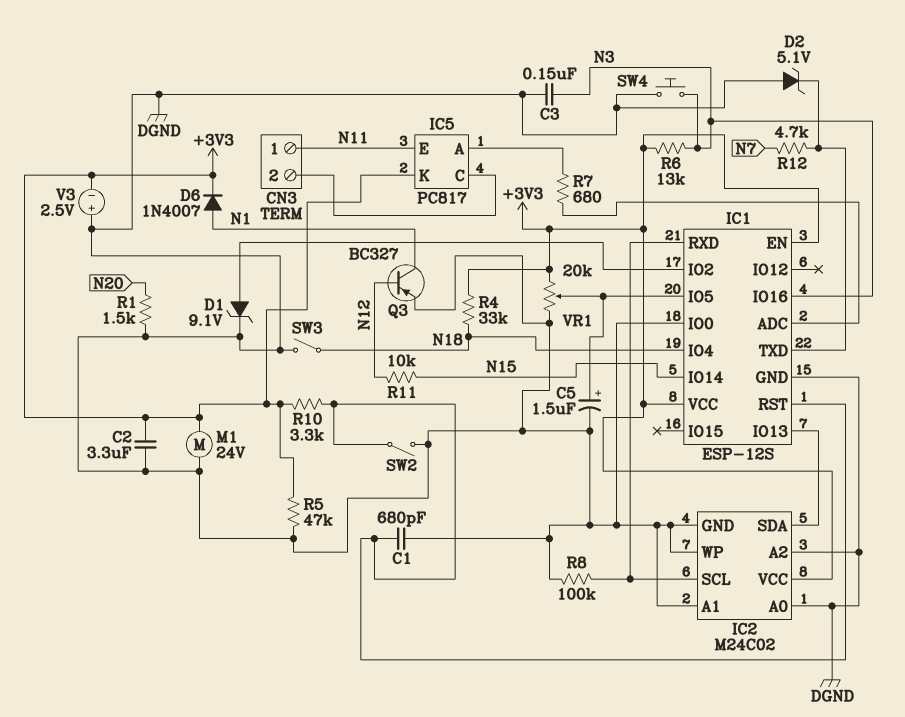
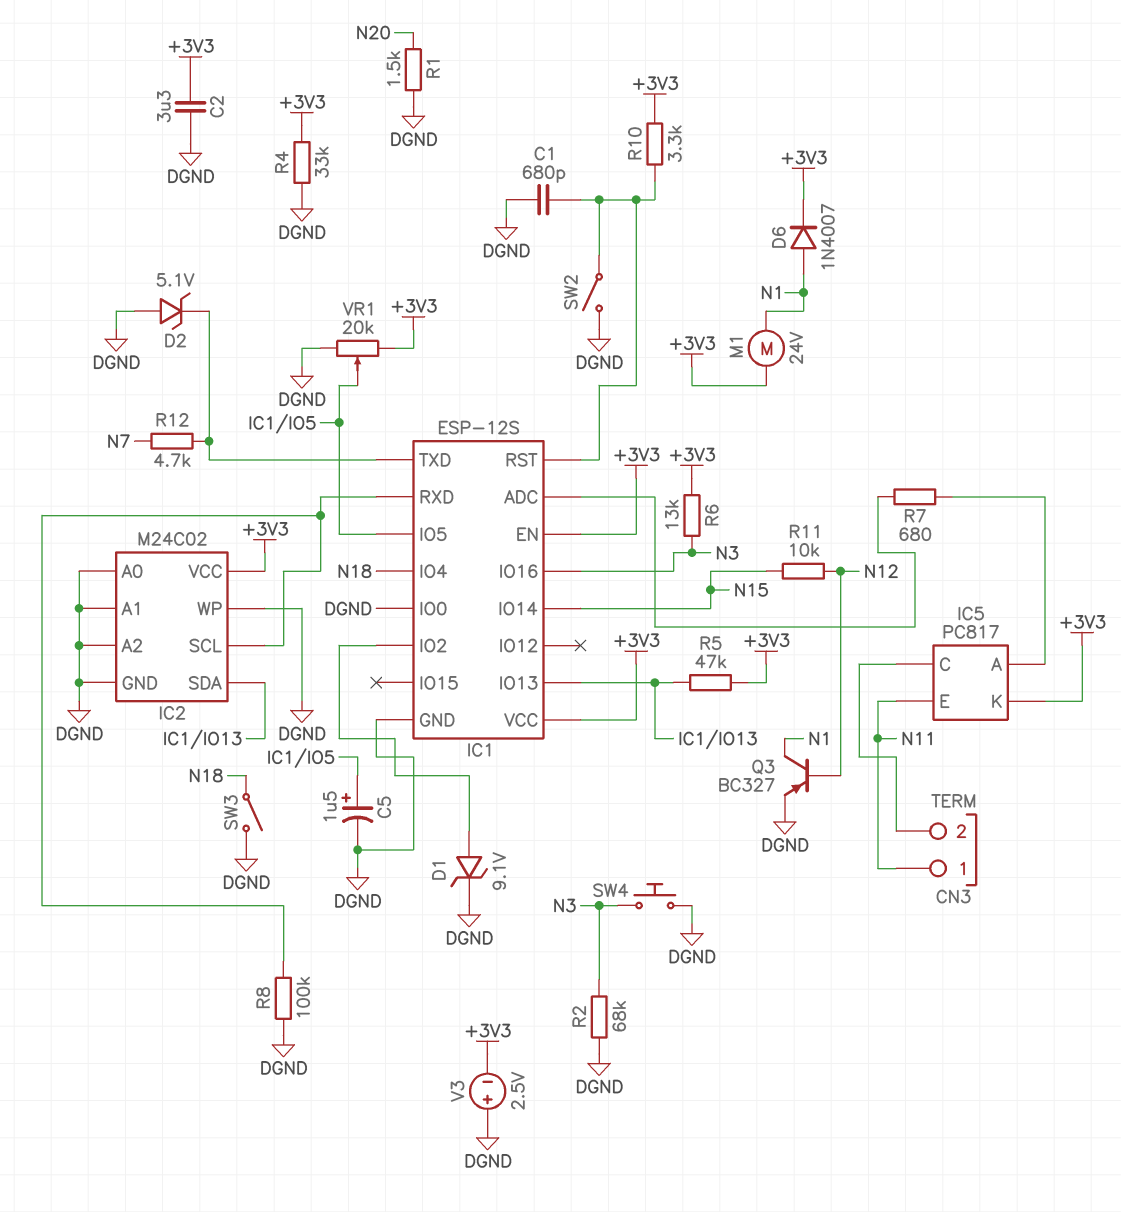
C3: 150nF (DGND, N3) -> none
M1: motor 24V (+3V3, DGND) -> motor 24V (+3V3, N1)
R2: none -> 68k (DGND, N3)
R4: 33k (+3V3, N18) -> 33k (+3V3, DGND)
R5: 47k (+3V3, DGND) -> 47k (+3V3, IC1/IO13)

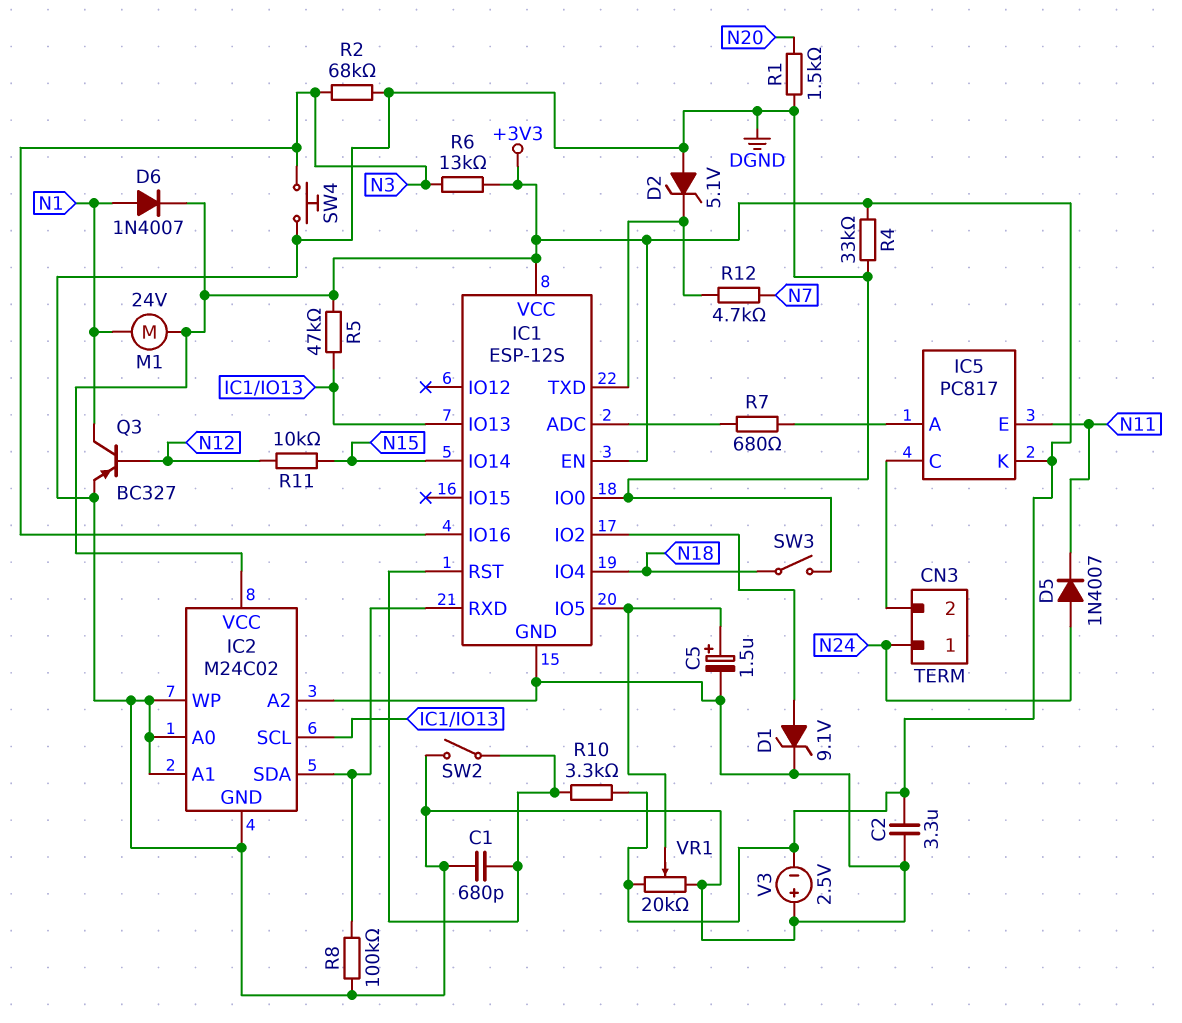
CN3 pin 1: N11 -> N24
D5: none -> diode 1N4007 (A N24, K N11)
IC2 pin SCL: IC1/RXD -> IC1/IO13
IC2 pin SDA: IC1/IO13 -> IC1/RXD

